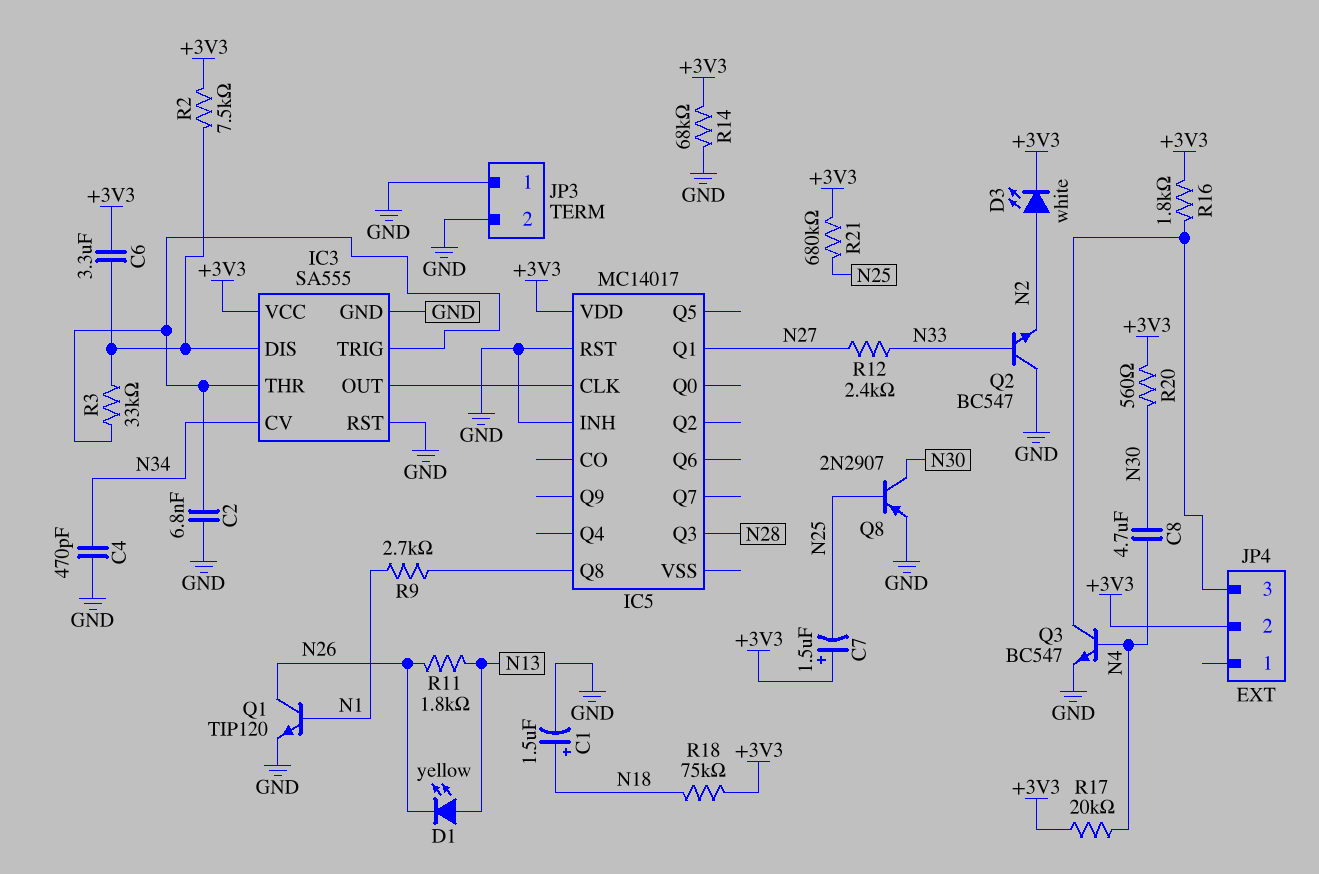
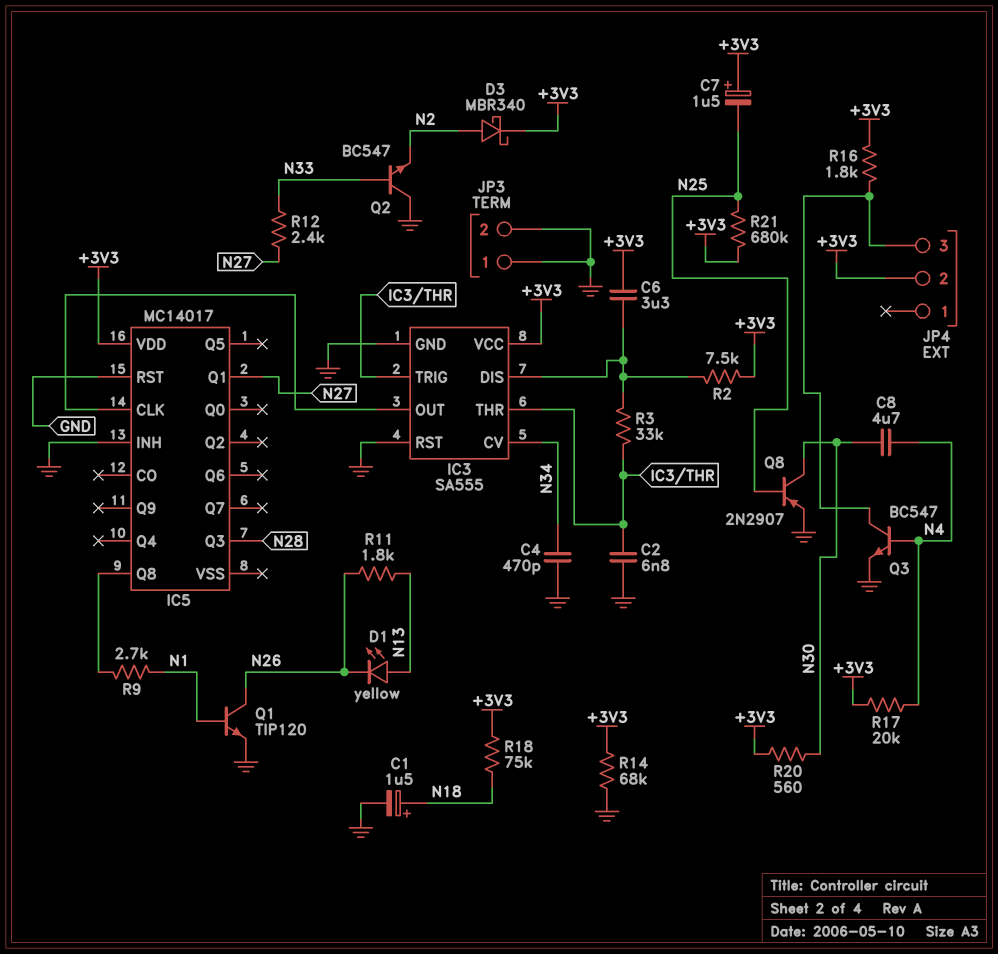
D3: LED white (A N2, K +3V3) -> schottky MBR340 (A N2, K +3V3)

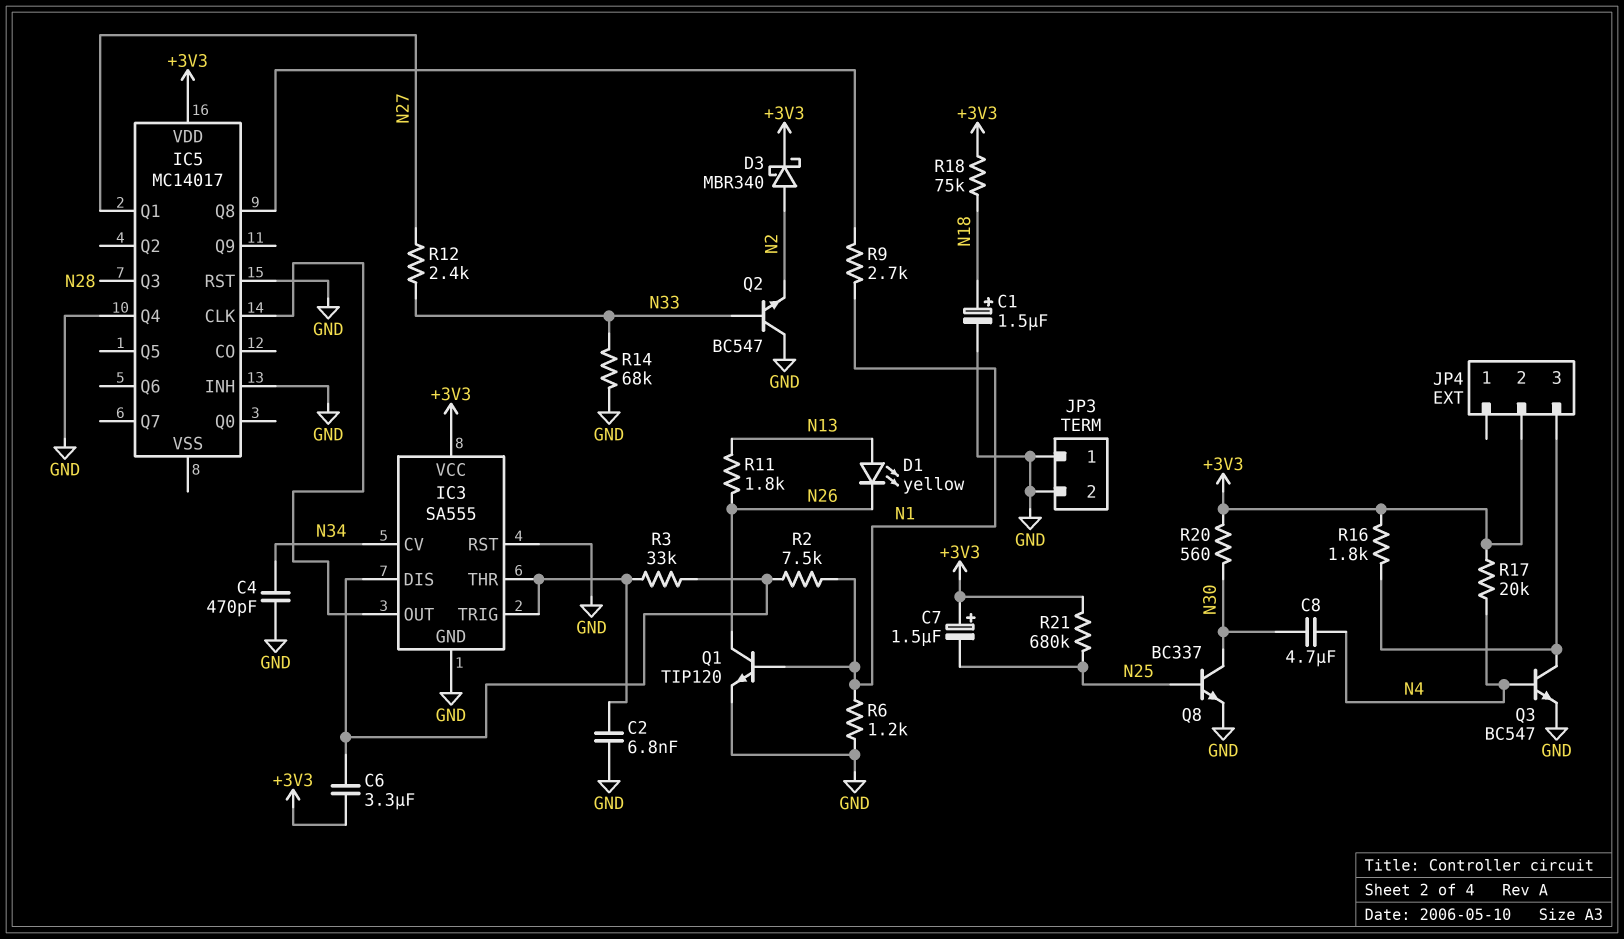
IC5 pin Q4: none -> GND
Q8: PNP 2N2907 (B N25, C N30, E GND) -> NPN BC337 (B N25, C N30, E GND)
R2: 7.5k (+3V3, IC3/DIS) -> 7.5k (IC3/DIS, N1)
R6: none -> 1.2k (GND, N1)
R14: 68k (+3V3, GND) -> 68k (GND, N33)

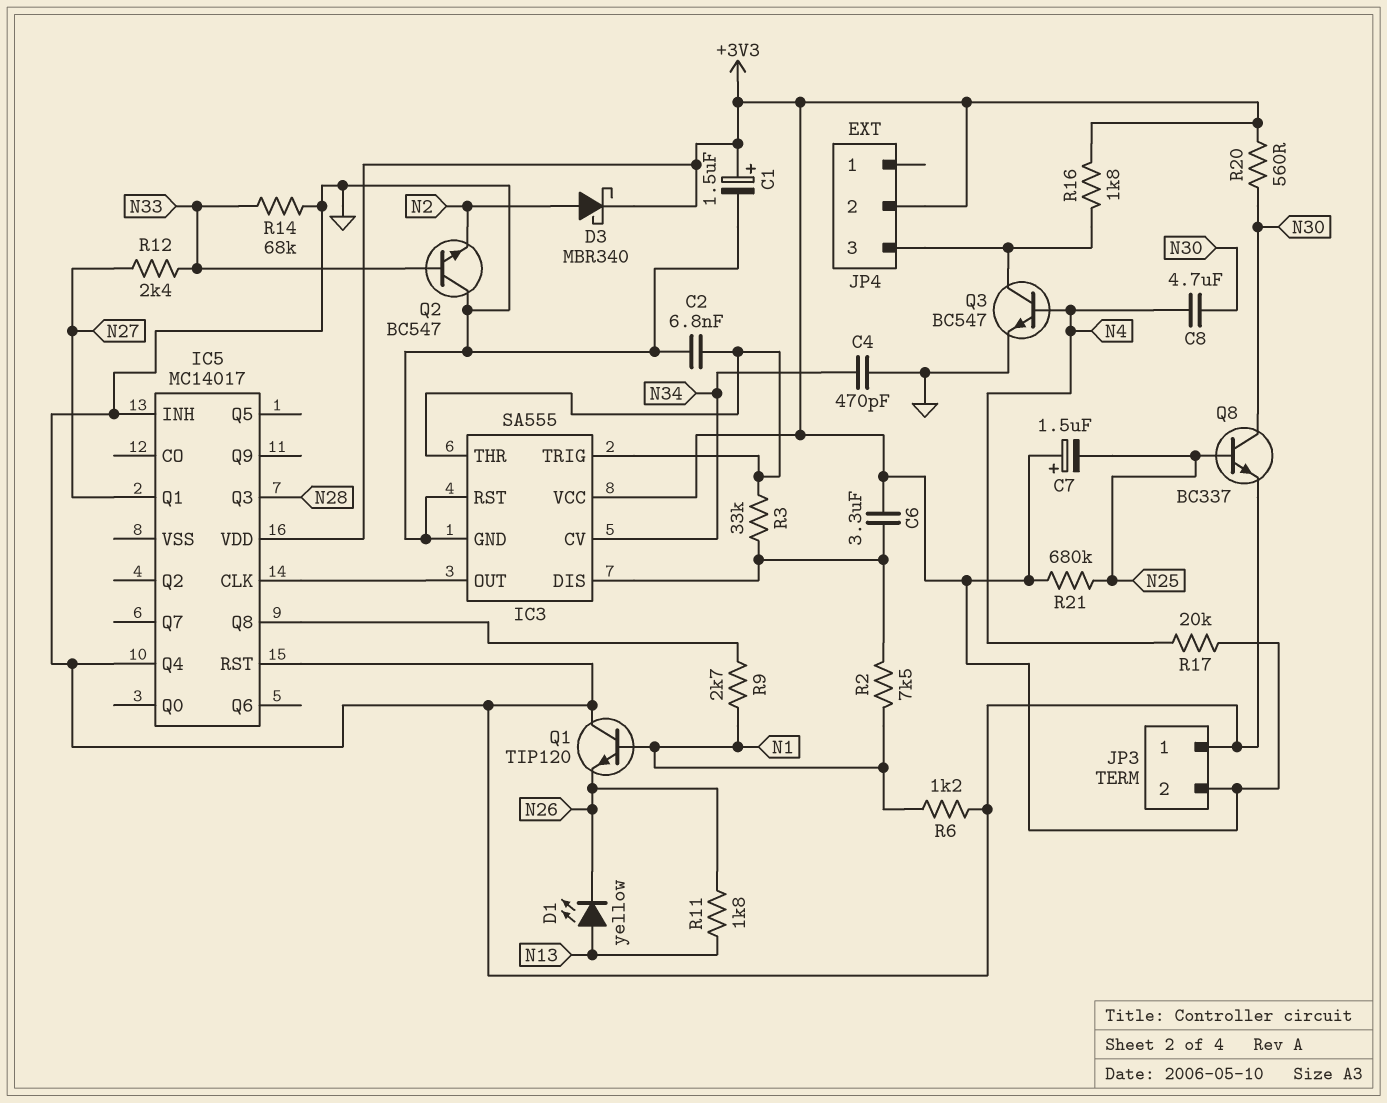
C1: 1.5uF (plus N18, minus GND) -> 1.5uF (plus +3V3, minus GND)
JP3 pin 2: GND -> +3V3
Q1: NPN TIP120 (B N1, C N26, E GND) -> NPN TIP120 (B N1, C GND, E N26)
R18: 75k (+3V3, N18) -> none

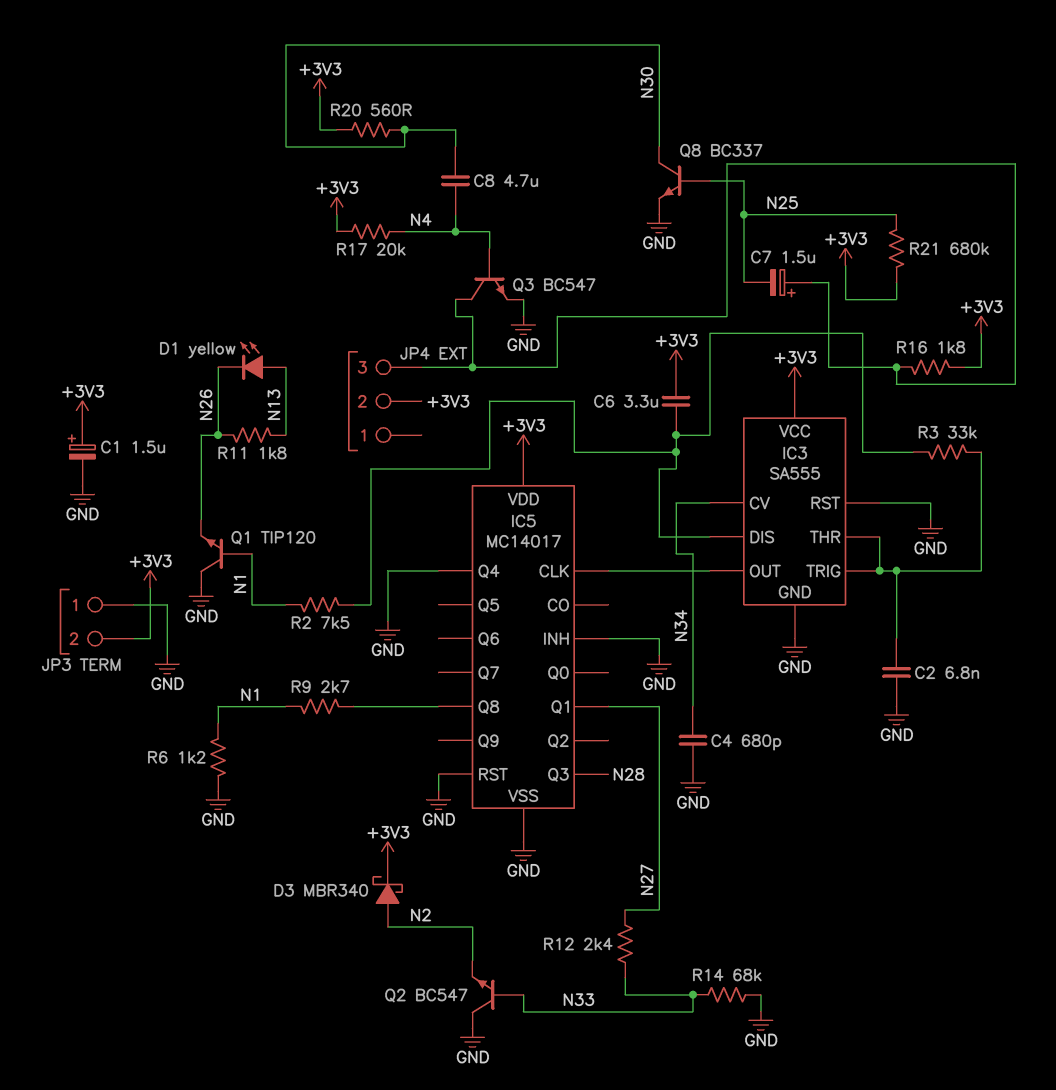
C4: 470pF (GND, N34) -> 680pF (GND, N34)
C7: 1.5uF (plus +3V3, minus N25) -> 1.5uF (plus JP4/3, minus N25)
IC5 pin VSS: none -> GND

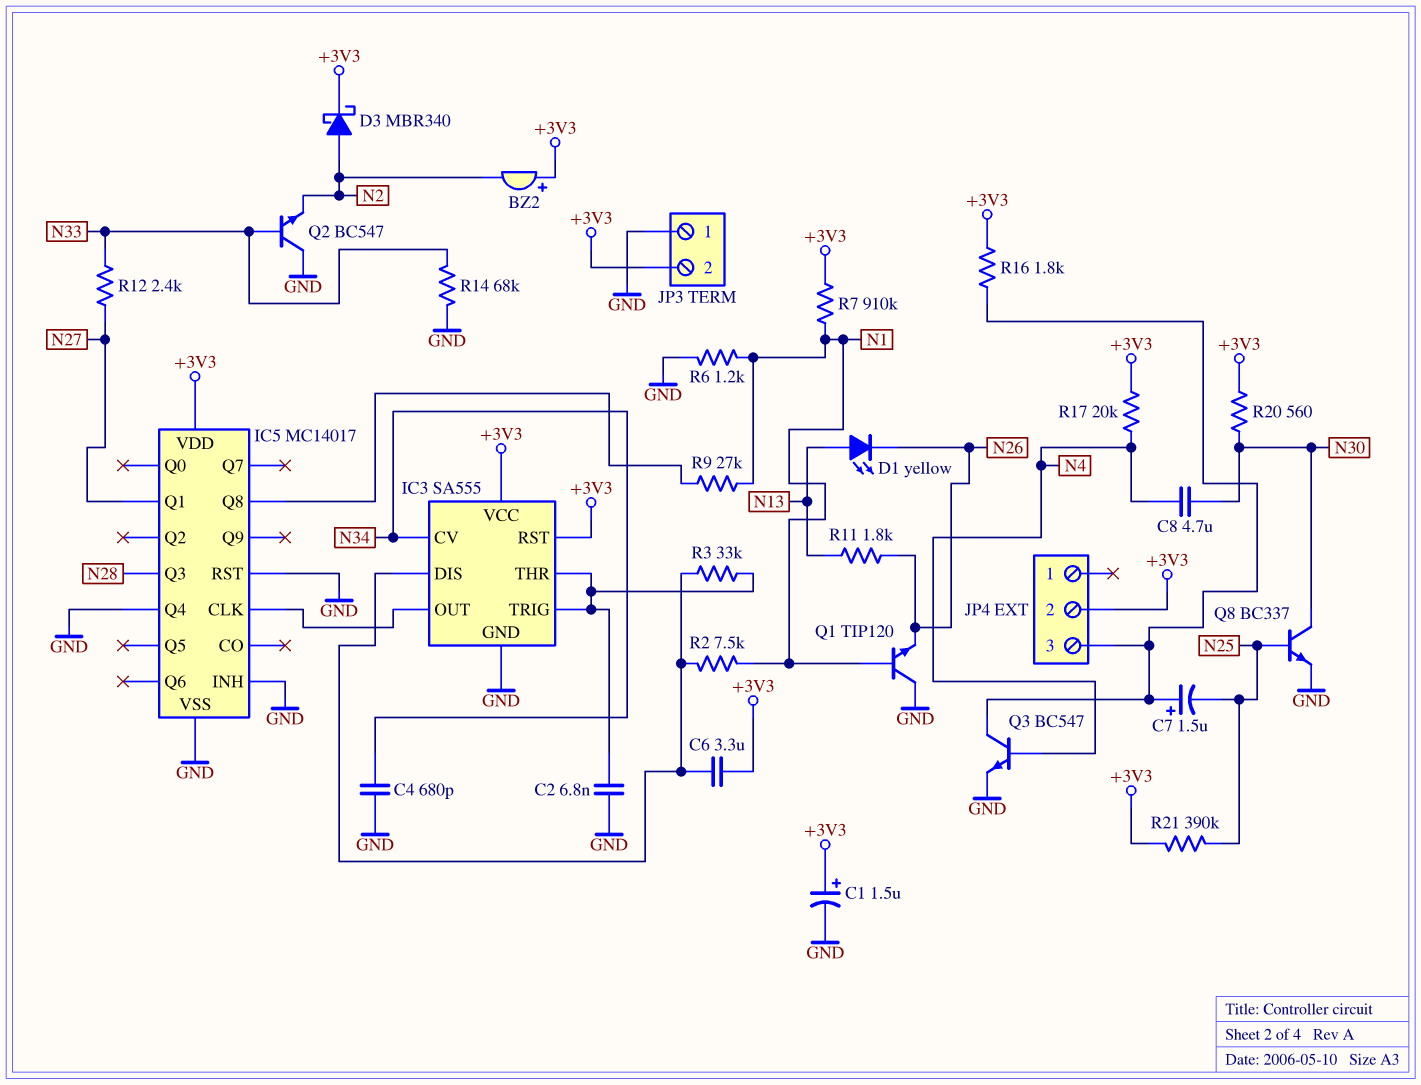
BZ2: none -> buzzer (plus +3V3, minus N2)
IC3 pin RST: GND -> +3V3
R7: none -> 910k (+3V3, N1)
R9: 2.7k (IC5/Q8, N1) -> 27k (IC5/Q8, N1)
R21: 680k (+3V3, N25) -> 390k (+3V3, N25)

